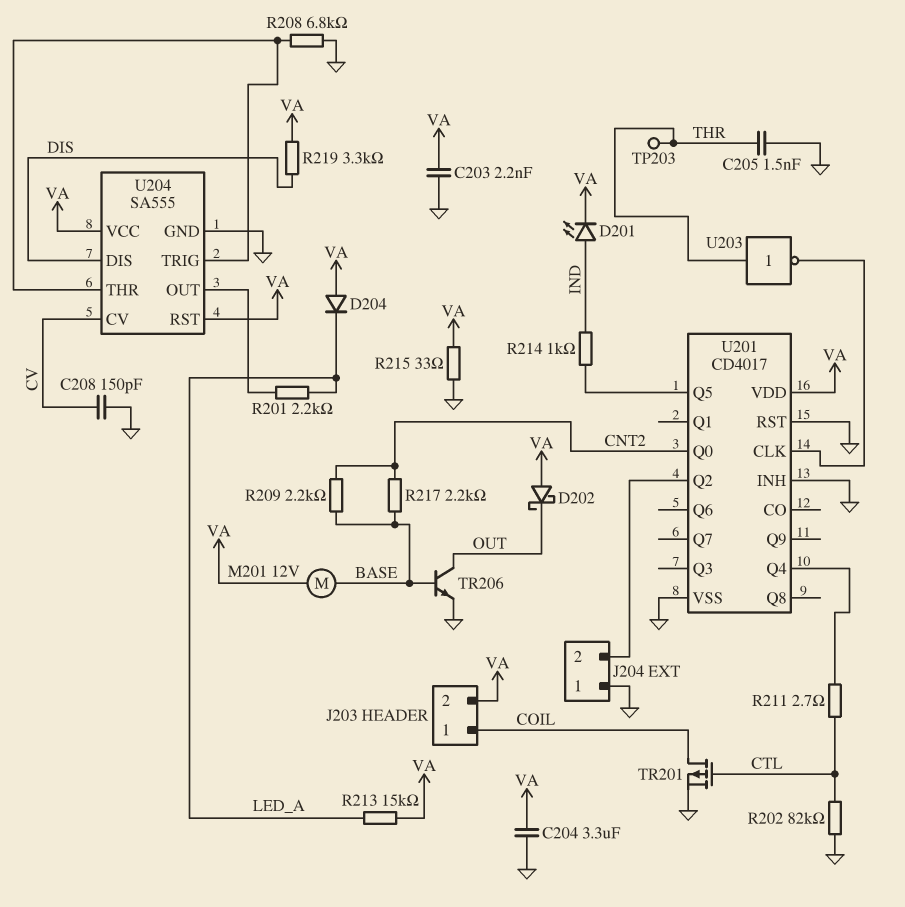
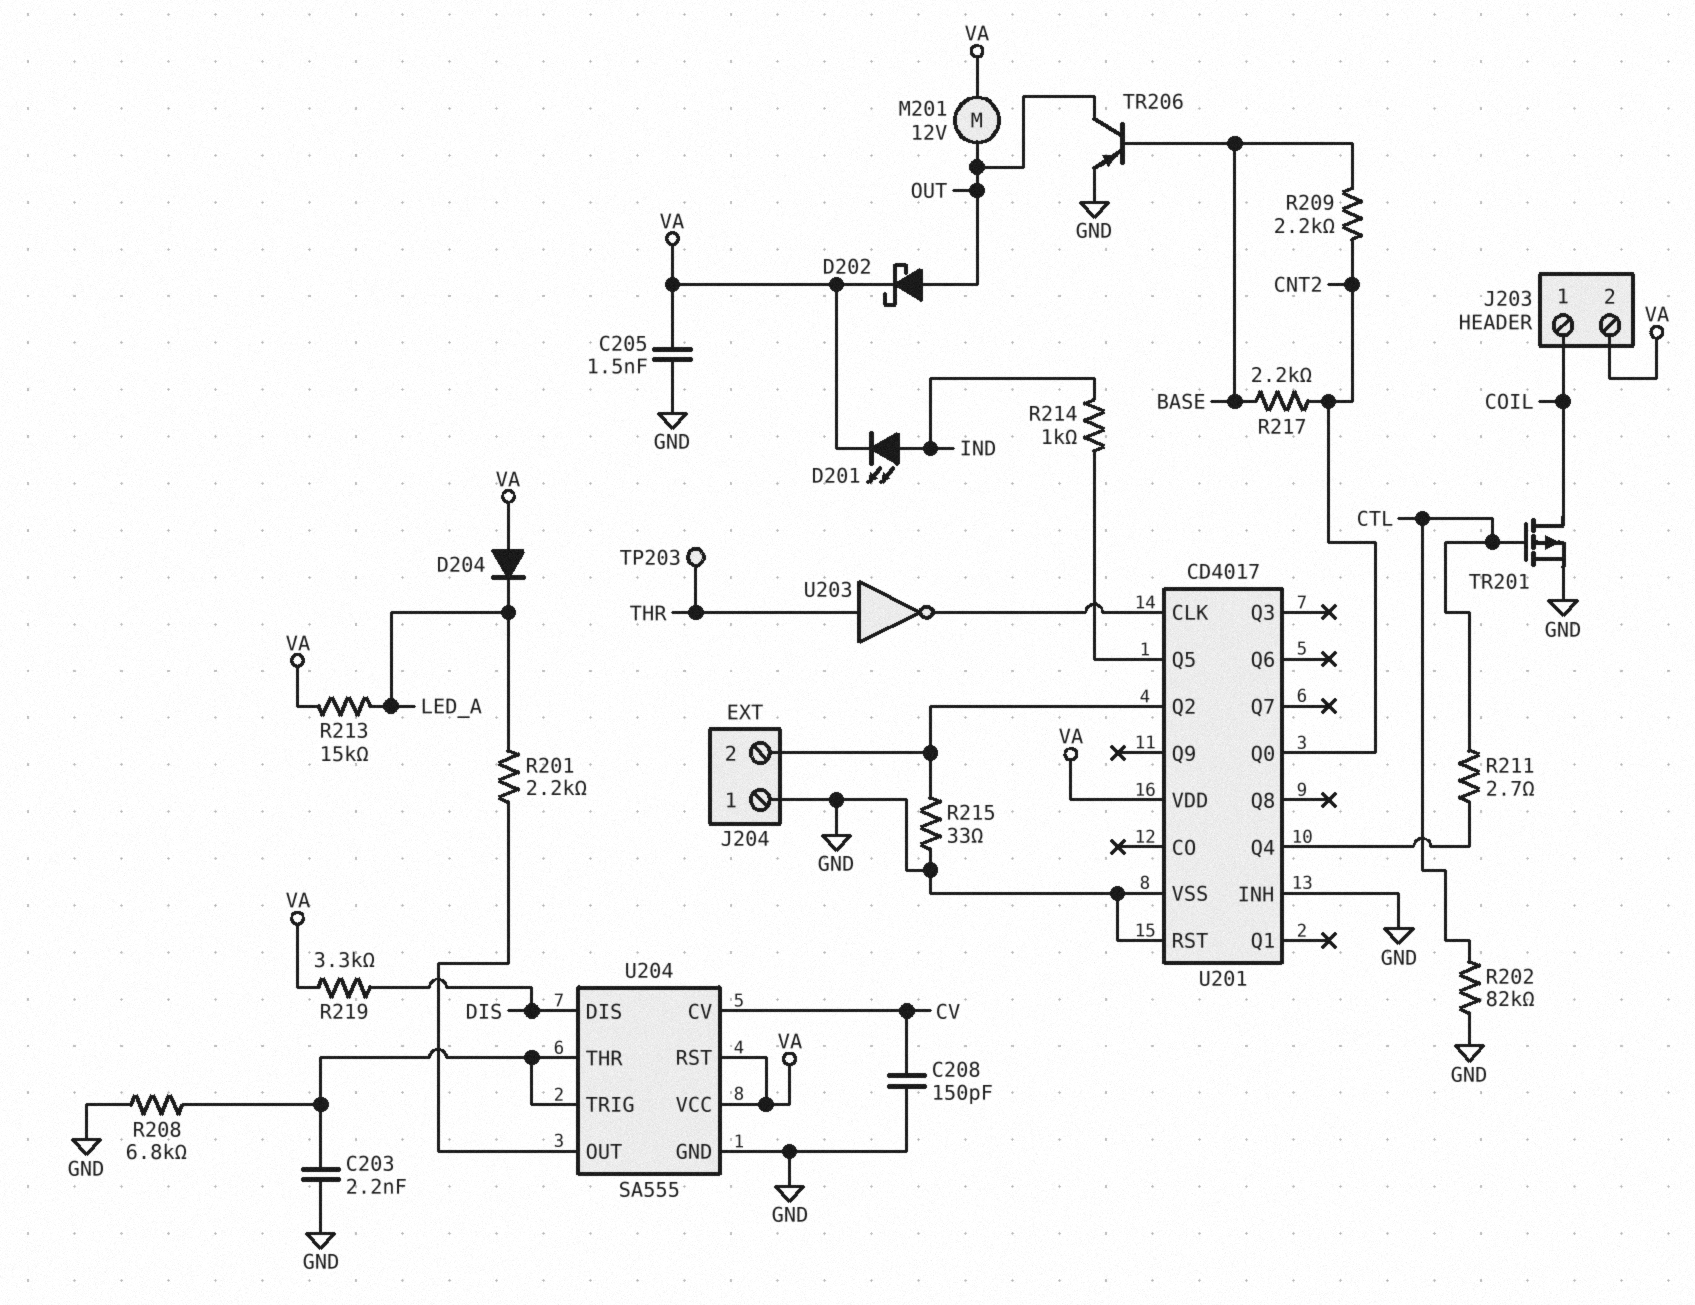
C203: 2.2nF (GND, VA) -> 2.2nF (GND, U204/THR)
C204: 3.3uF (GND, VA) -> none
C205: 1.5nF (GND, THR) -> 1.5nF (GND, VA)
D202: schottky (A VA, K OUT) -> schottky (A OUT, K VA)
M201: motor 12V (BASE, VA) -> motor 12V (OUT, VA)
R215: 33 (GND, VA) -> 33 (GND, J204/2)
TR206: NPN (B BASE, C OUT, E GND) -> PNP (B BASE, C OUT, E GND)

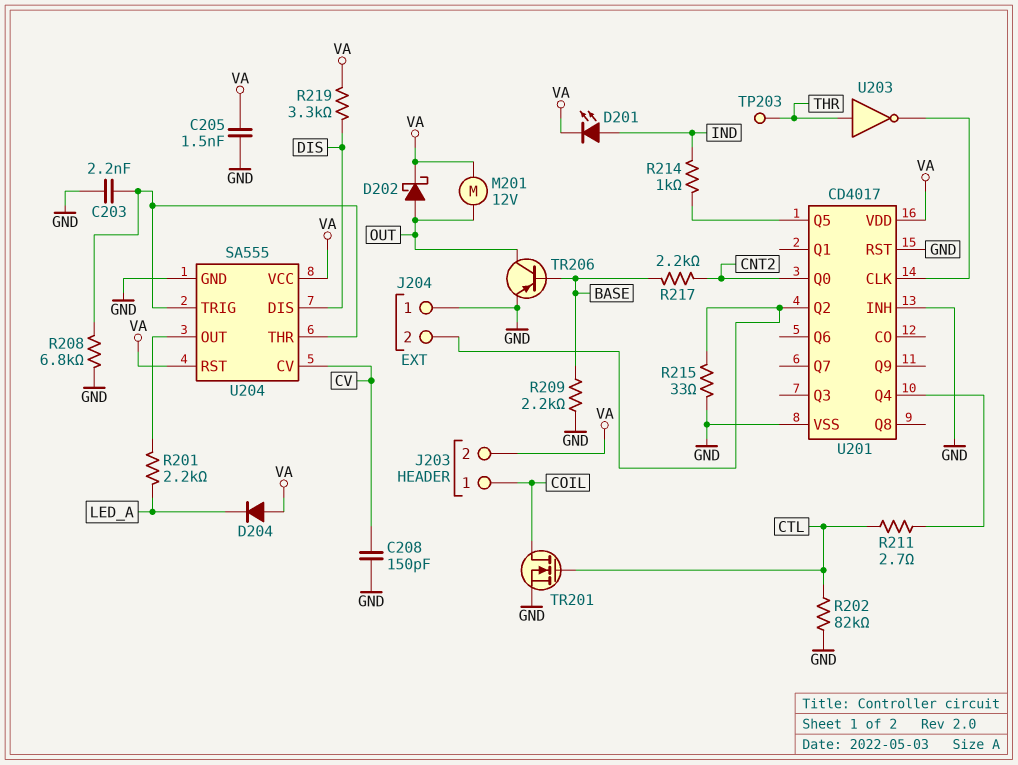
R209: 2.2k (BASE, CNT2) -> 2.2k (BASE, GND)
R213: 15k (LED_A, VA) -> none
TR201: PMOS (G CTL, D COIL, S GND) -> NMOS (G CTL, D COIL, S GND)

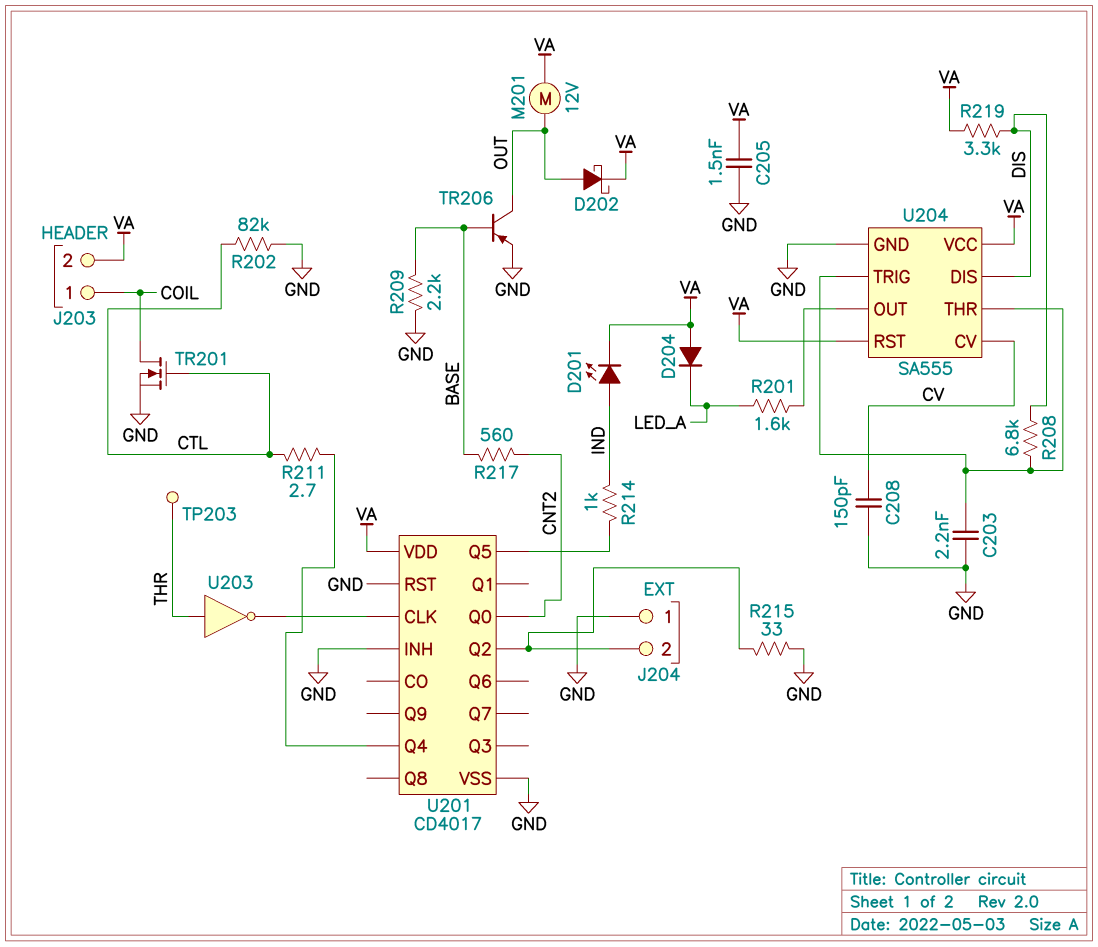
R201: 2.2k (LED_A, U204/OUT) -> 1.6k (LED_A, U204/OUT)
R208: 6.8k (GND, U204/THR) -> 6.8k (DIS, U204/THR)
R217: 2.2k (BASE, CNT2) -> 560 (BASE, CNT2)

